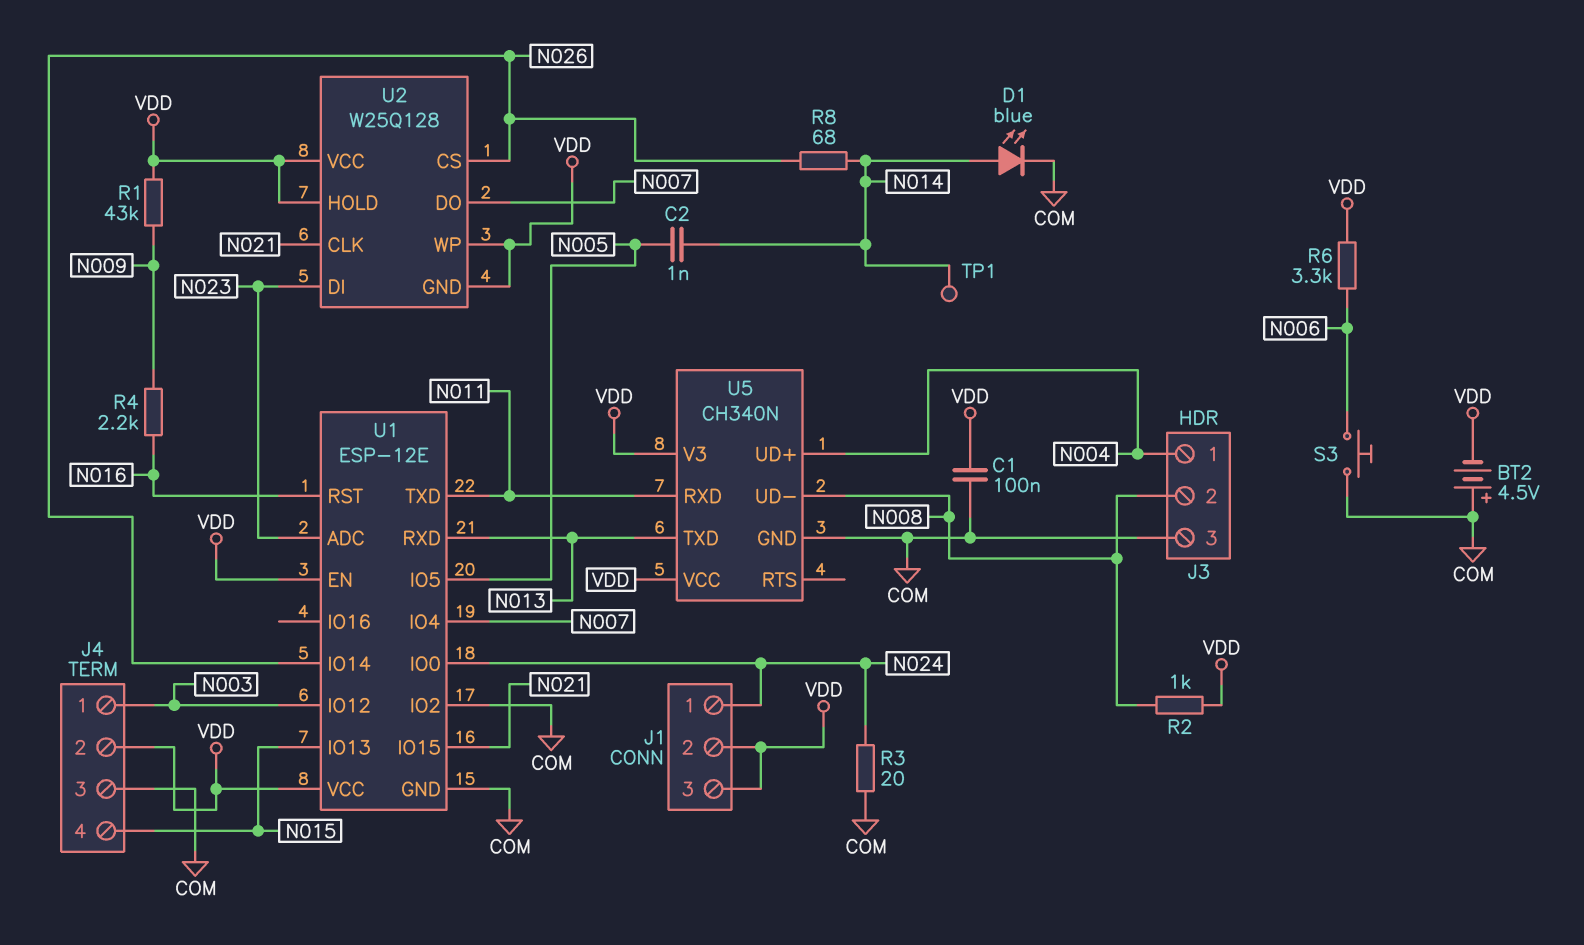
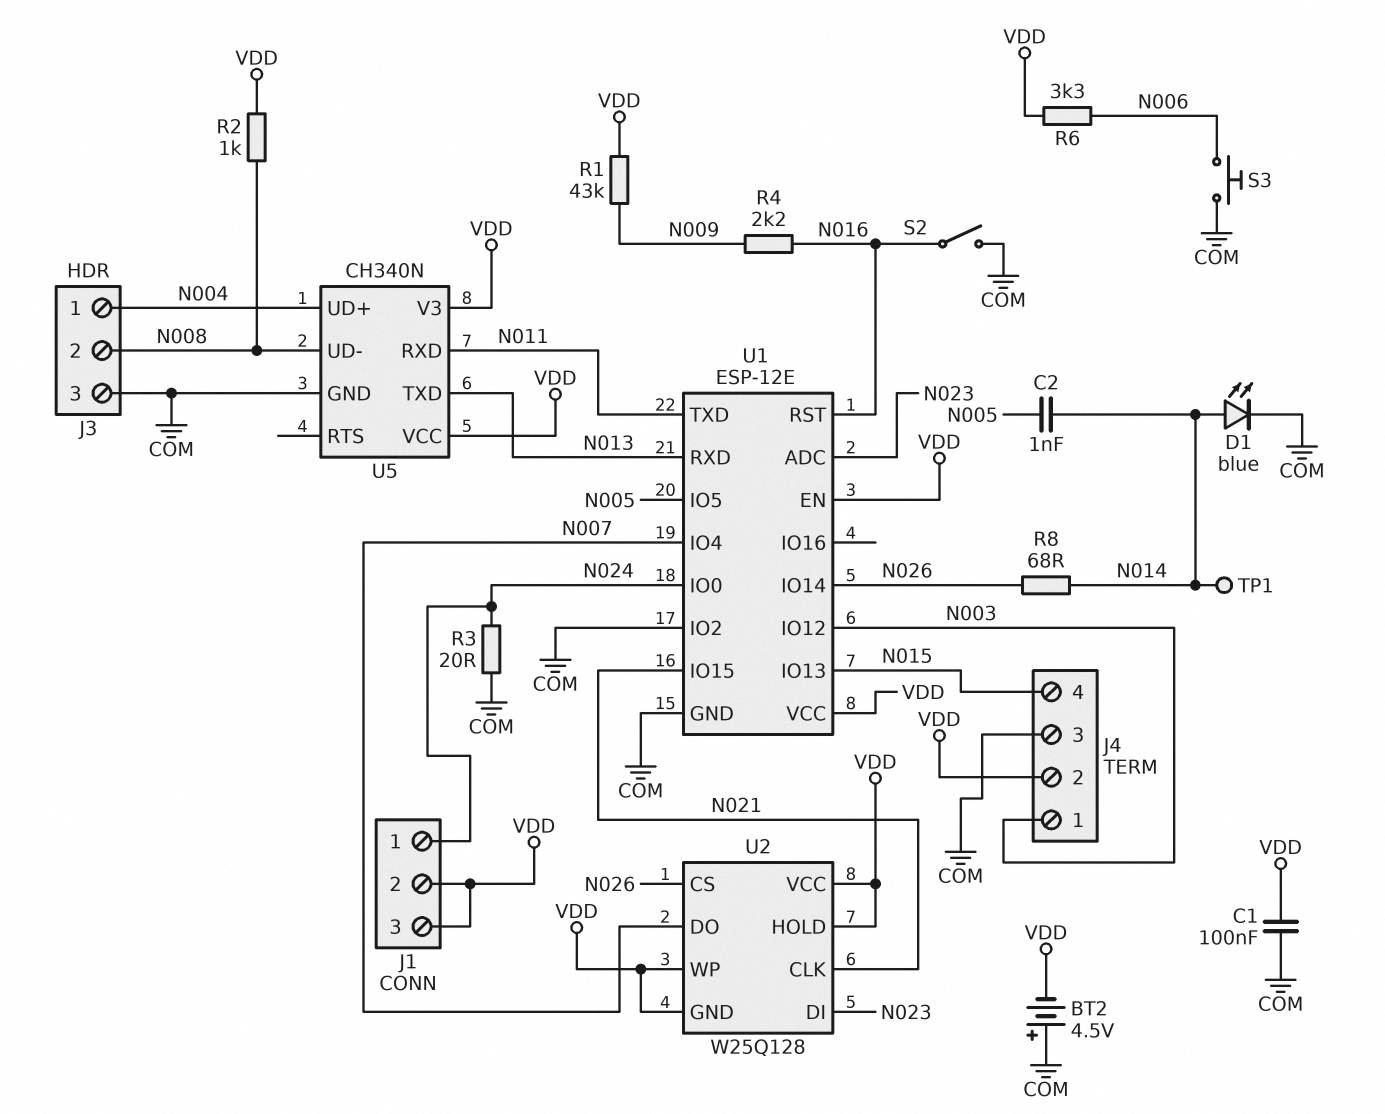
S2: none -> switch (COM, N016)

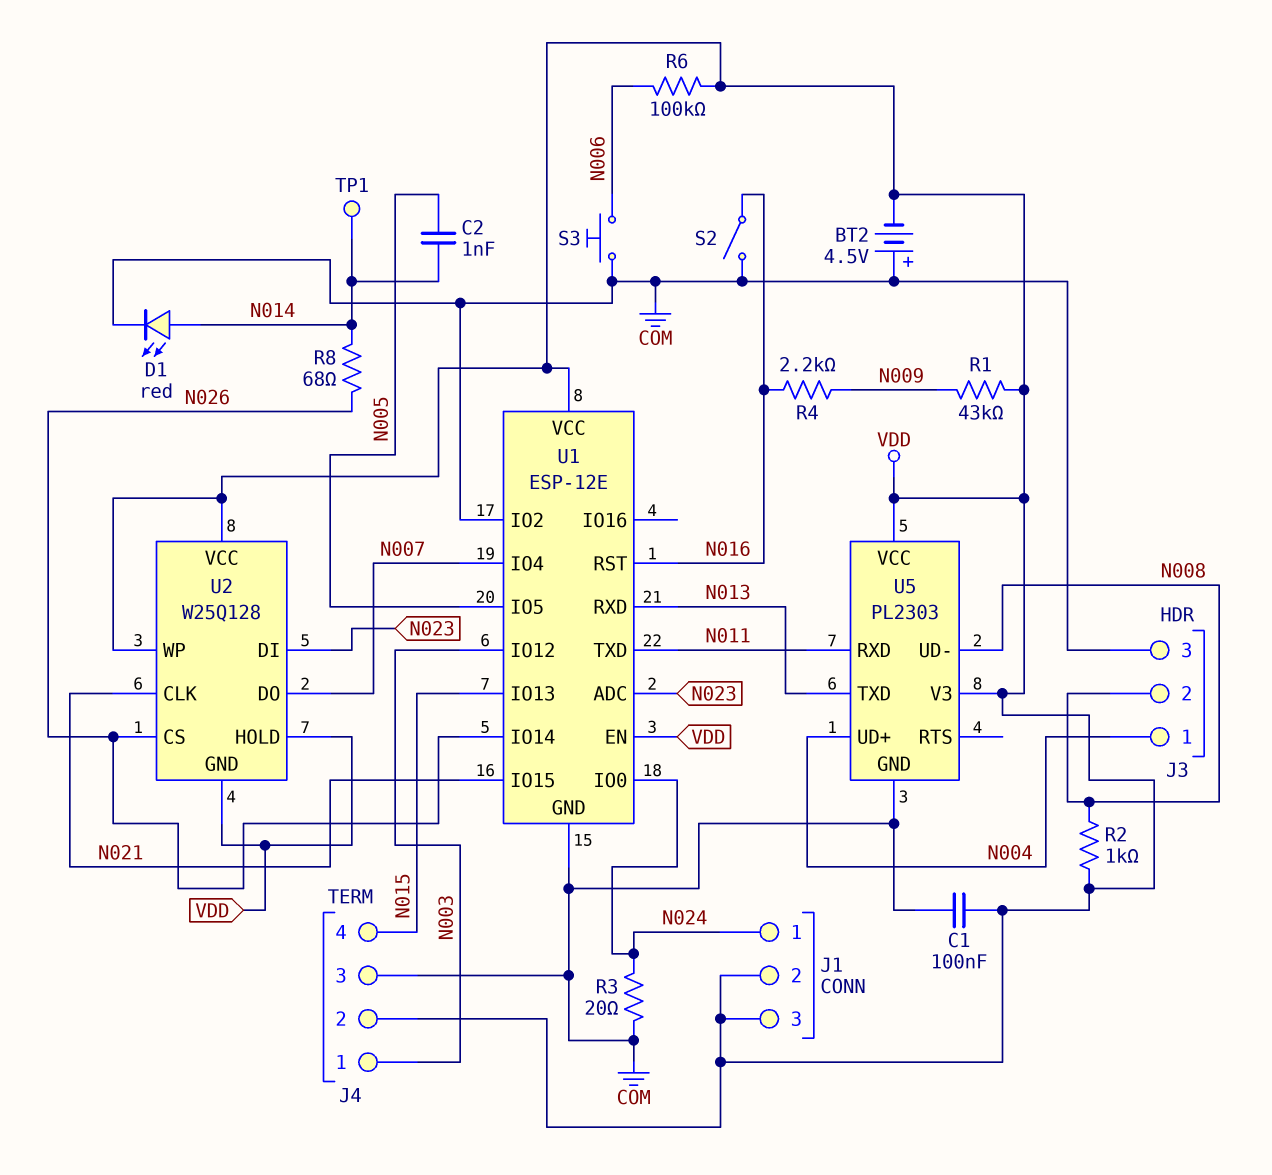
D1: LED blue (A N014, K COM) -> LED red (A N014, K COM)
R6: 3.3k (N006, VDD) -> 100k (N006, VDD)
U5: CH340N -> PL2303

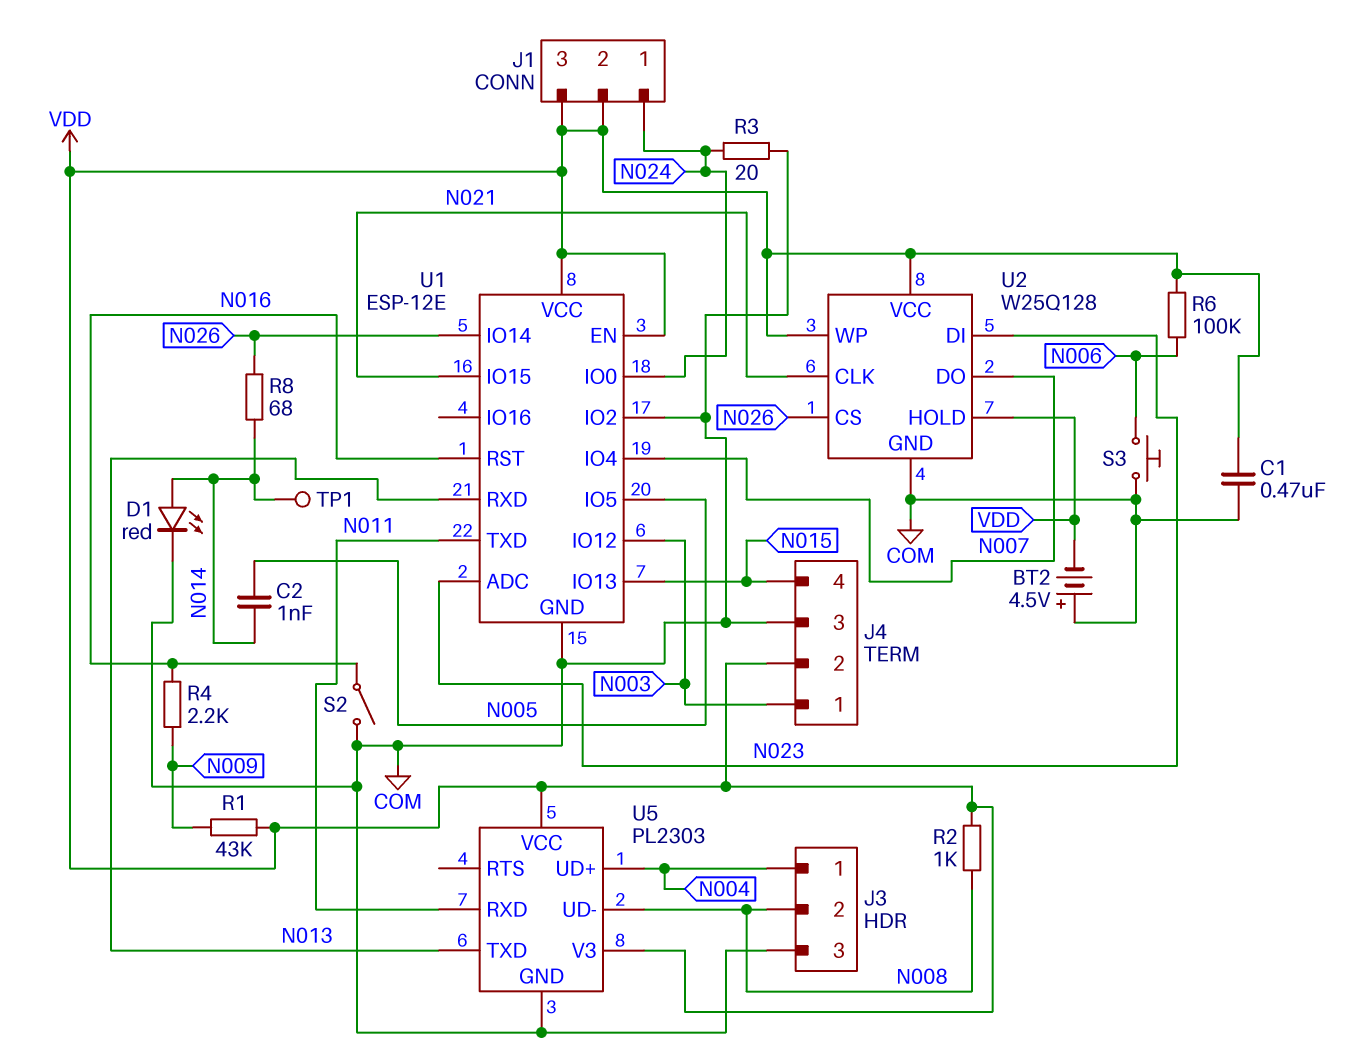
C1: 100nF (COM, VDD) -> 470nF (COM, VDD)
U2 pin GND: VDD -> COM

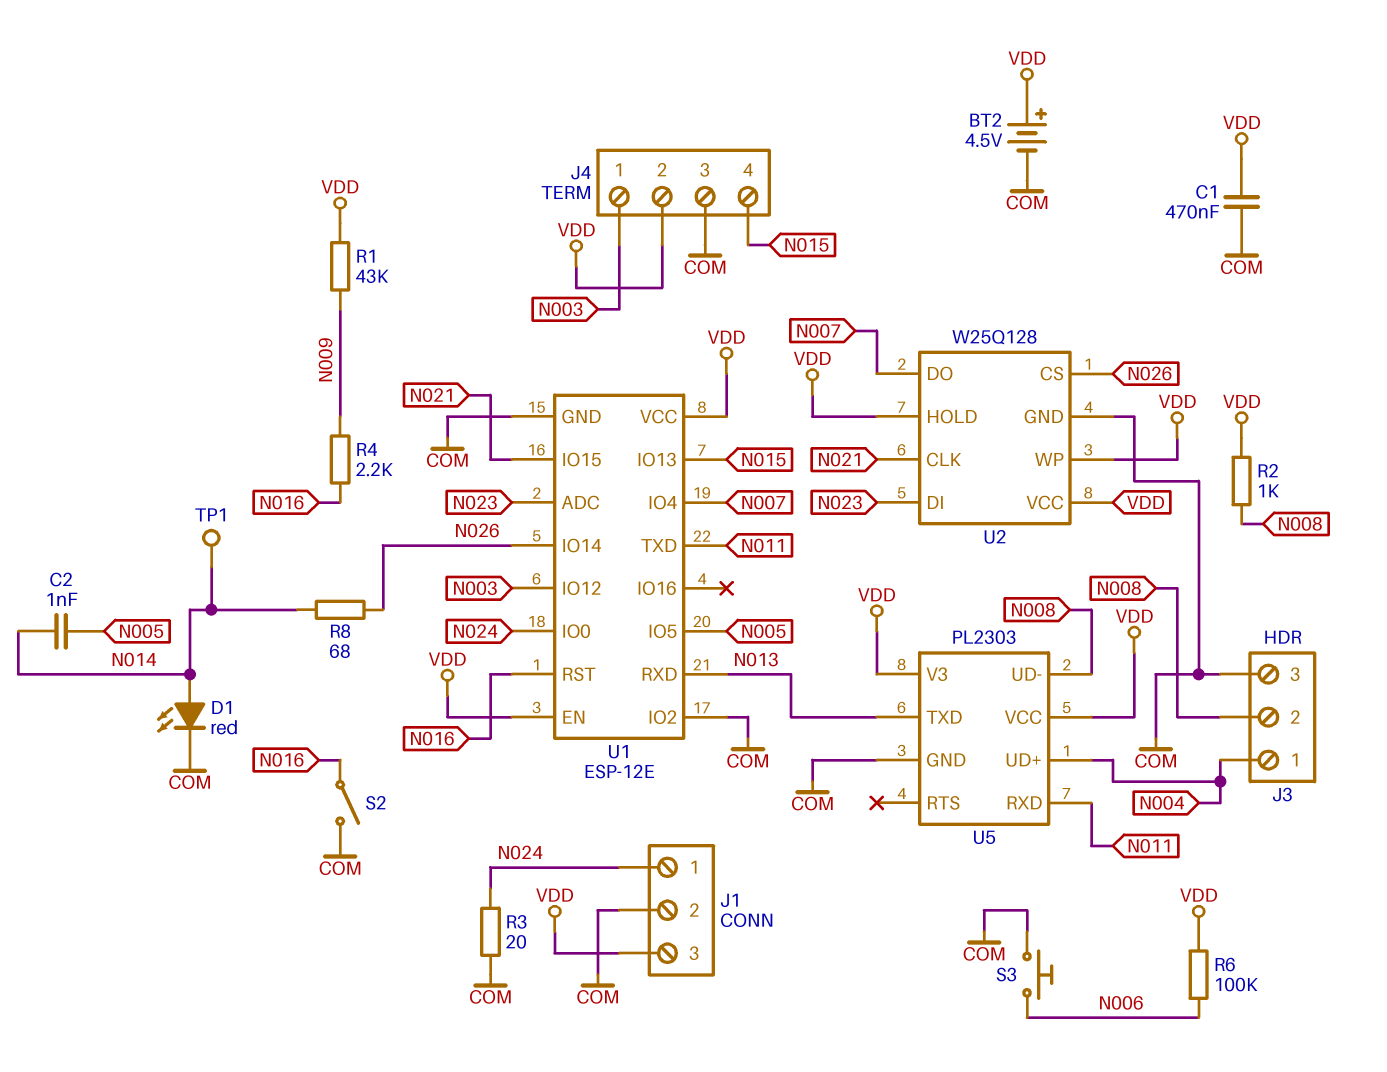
BT2: 4.5V (plus COM, minus VDD) -> 4.5V (plus VDD, minus COM)
J1 pin 2: VDD -> COM

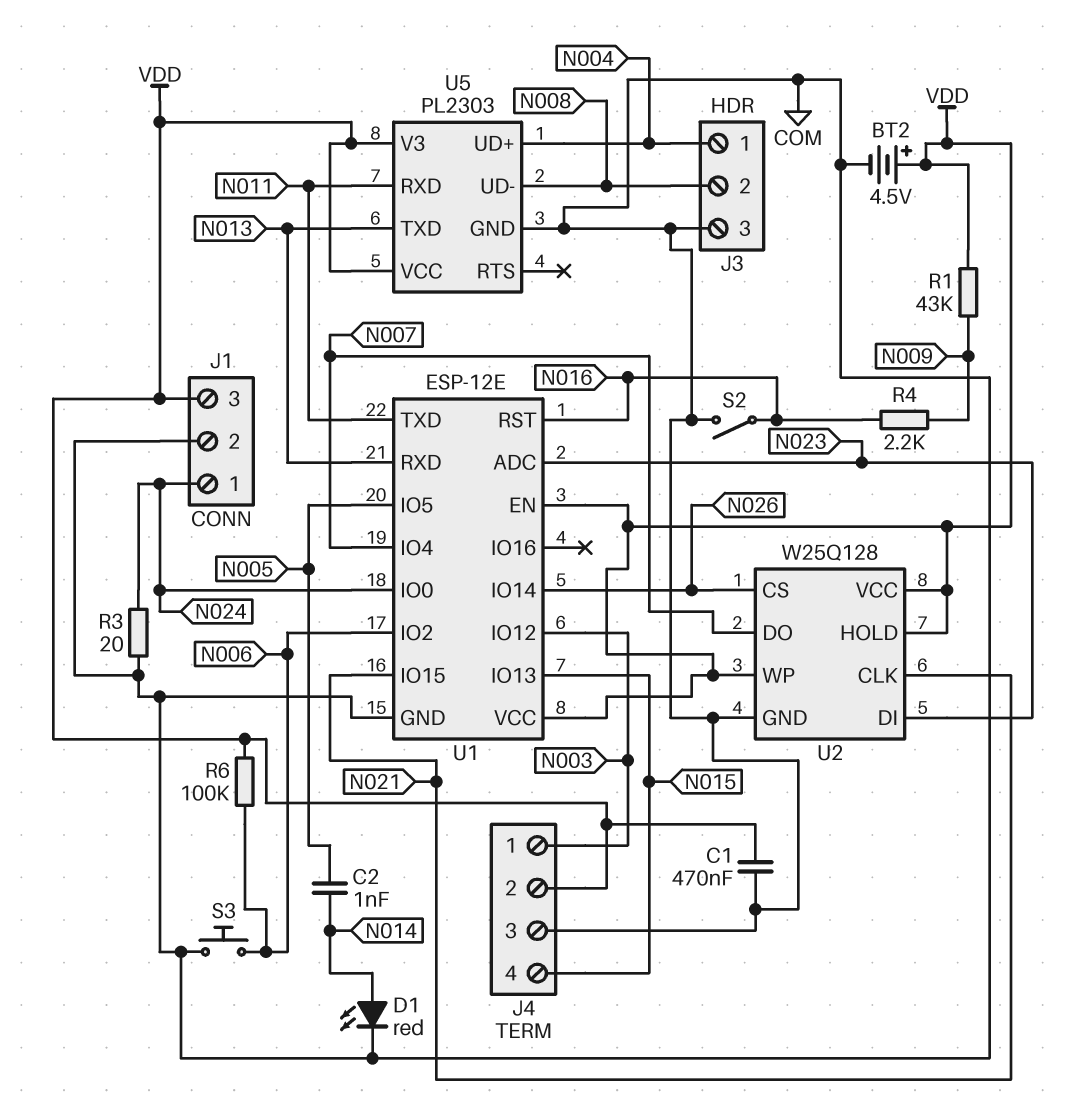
R2: 1k (N008, VDD) -> none
R8: 68 (N014, N026) -> none
TP1: test point (N014) -> none
U1 pin IO2: COM -> N006

